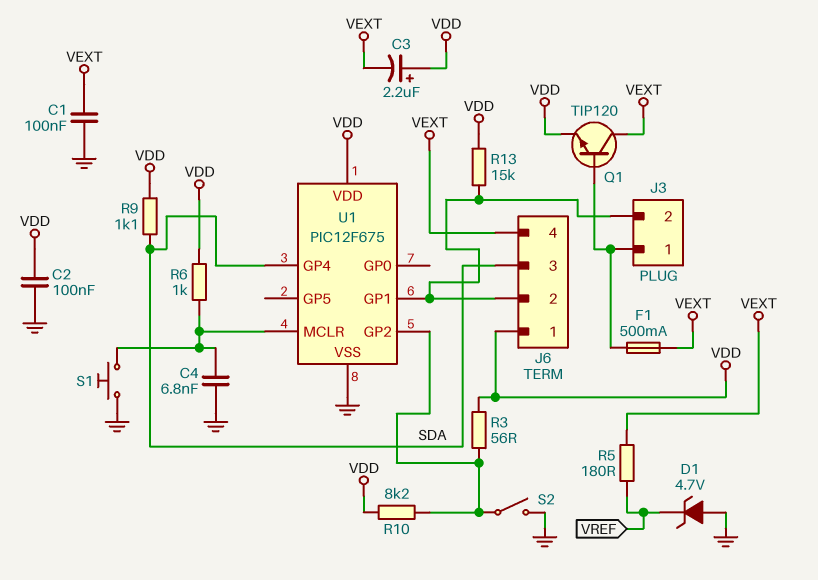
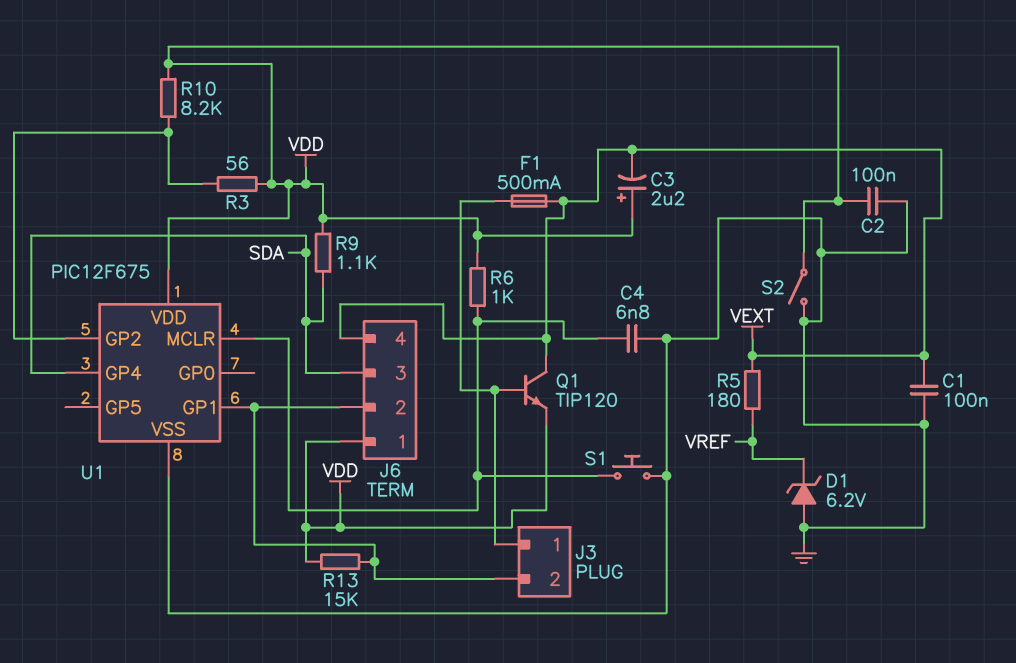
D1: zener 4.7V (A GND, K VREF) -> zener 6.2V (A GND, K VREF)
S2: switch (GND, U1/GP2) -> switch (GND, VDD)

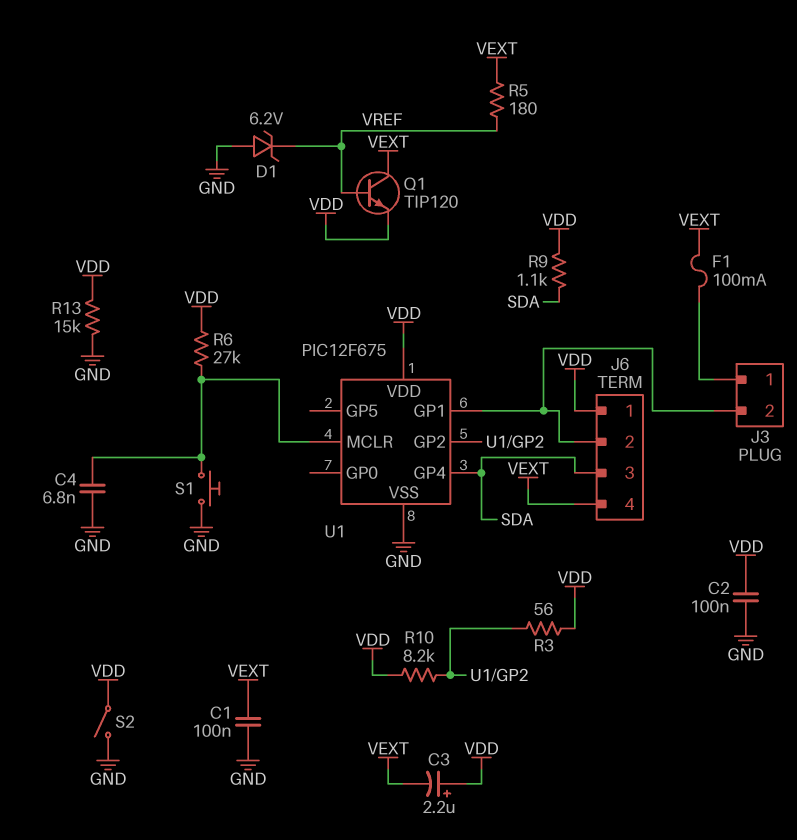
F1: 500mA (J3/1, VEXT) -> 100mA (J3/1, VEXT)
Q1: NPN TIP120 (B J3/1, C VEXT, E VDD) -> NPN TIP120 (B VREF, C VEXT, E VDD)
R6: 1k (U1/MCLR, VDD) -> 27k (U1/MCLR, VDD)
R13: 15k (J3/2, VDD) -> 15k (GND, VDD)

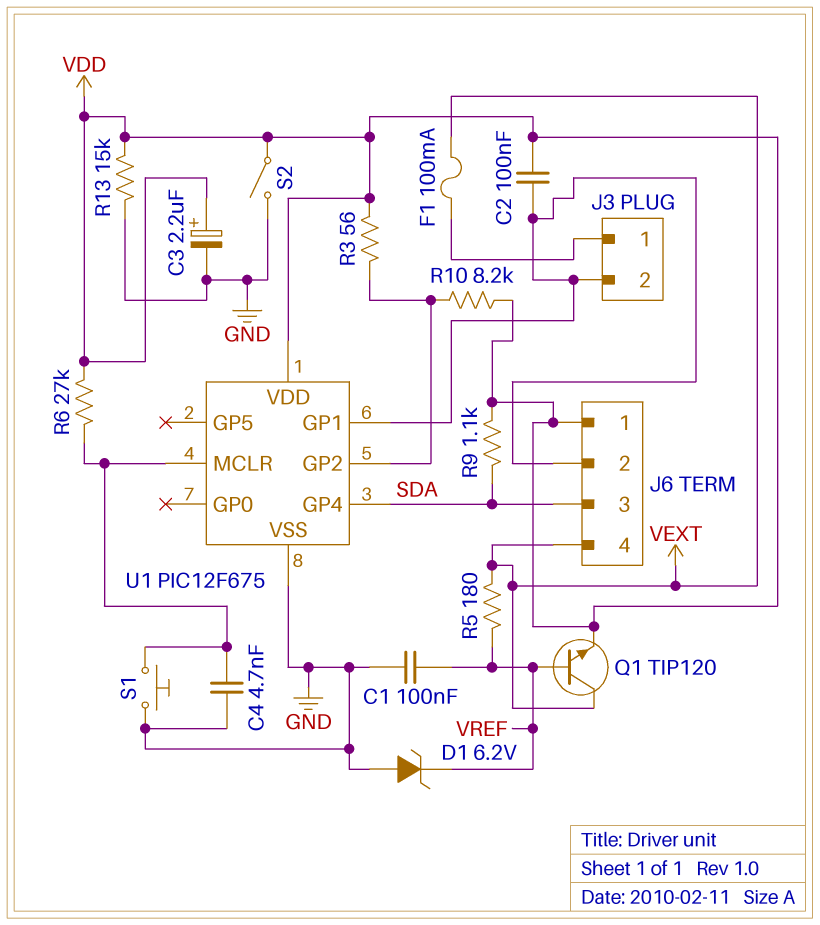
C1: 100nF (GND, VEXT) -> 100nF (GND, VREF)
C2: 100nF (GND, VDD) -> 100nF (J3/2, VDD)
C3: 2.2uF (plus VDD, minus VEXT) -> 2.2uF (plus VDD, minus GND)
C4: 6.8nF (GND, U1/MCLR) -> 4.7nF (GND, U1/MCLR)

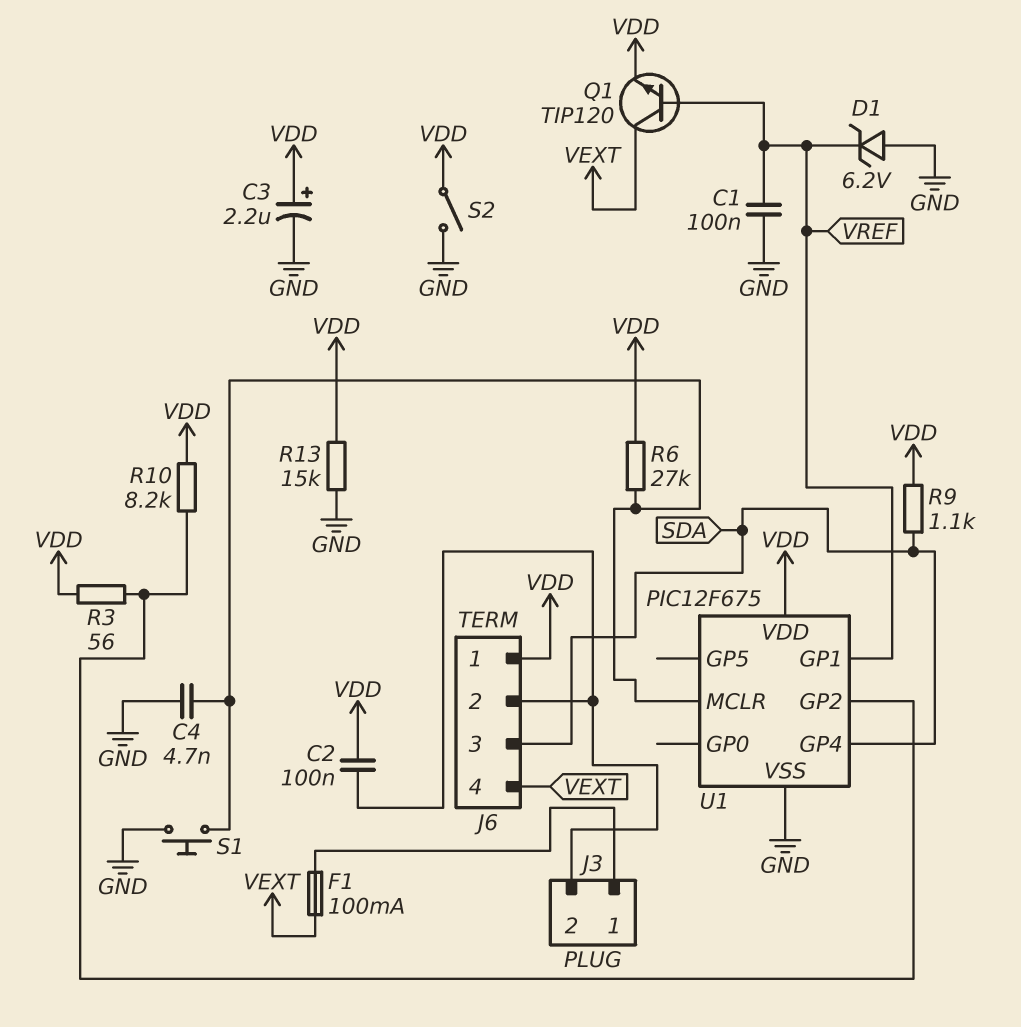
R5: 180 (VEXT, VREF) -> none
U1 pin GP1: J3/2 -> VREF

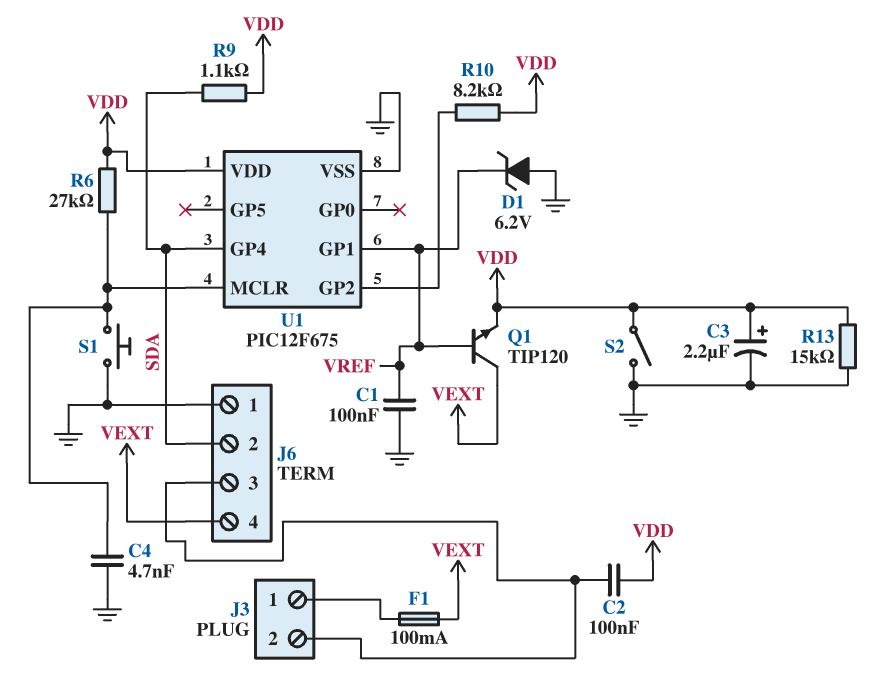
J6 pin 1: VDD -> GND
J6 pin 2: J3/2 -> SDA
J6 pin 3: SDA -> J3/2
R3: 56 (U1/GP2, VDD) -> none

